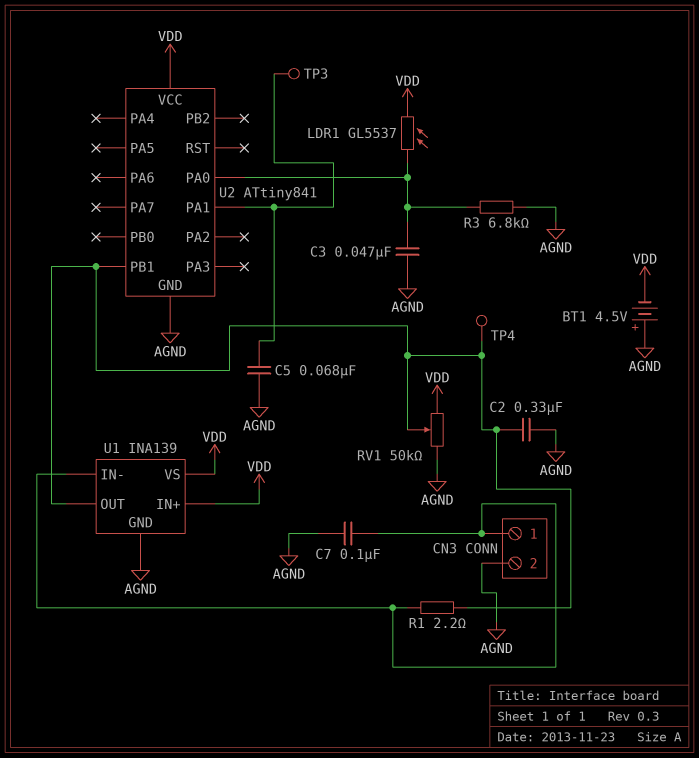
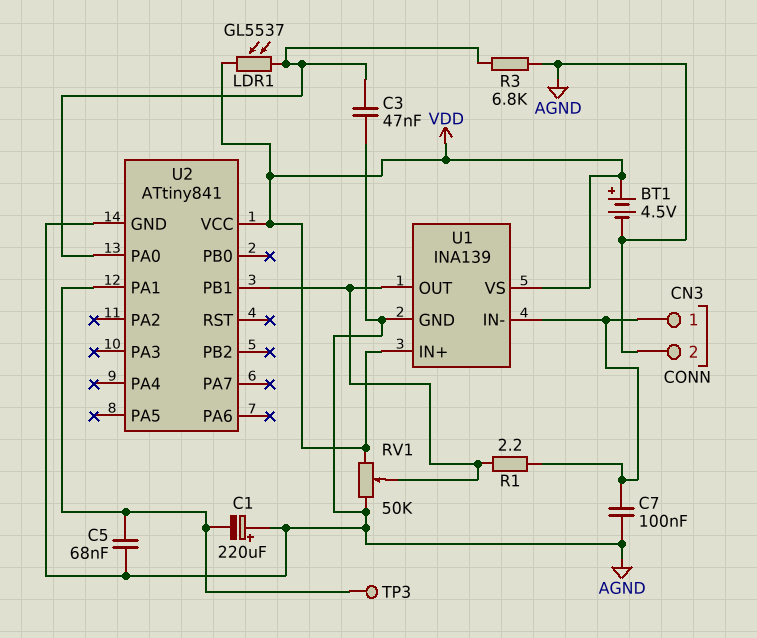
BT1: 4.5V (plus AGND, minus VDD) -> 4.5V (plus VDD, minus AGND)
C1: none -> 220uF (plus AGND, minus U2/PA1)
C2: 330nF (AGND, U1/OUT) -> none
TP4: test point (U1/OUT) -> none

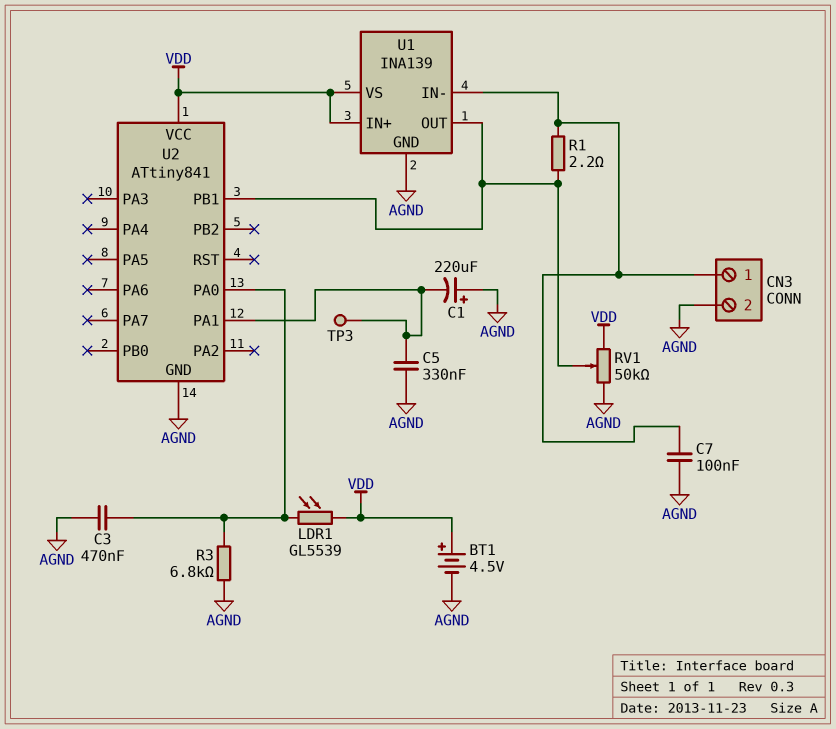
C3: 47nF (AGND, U2/PA0) -> 470nF (AGND, U2/PA0)
C5: 68nF (AGND, U2/PA1) -> 330nF (AGND, U2/PA1)
LDR1: GL5537 (U2/PA0, VDD) -> GL5539 (U2/PA0, VDD)

